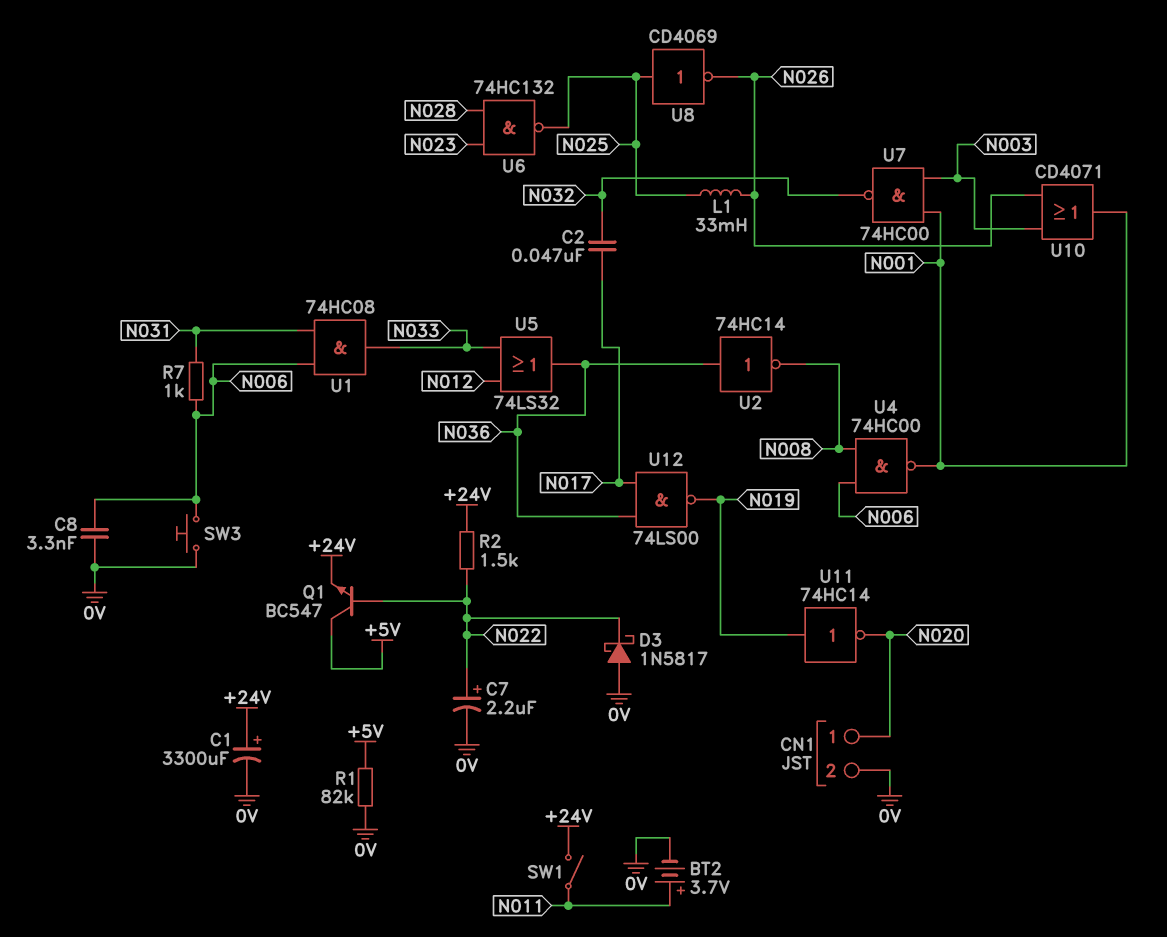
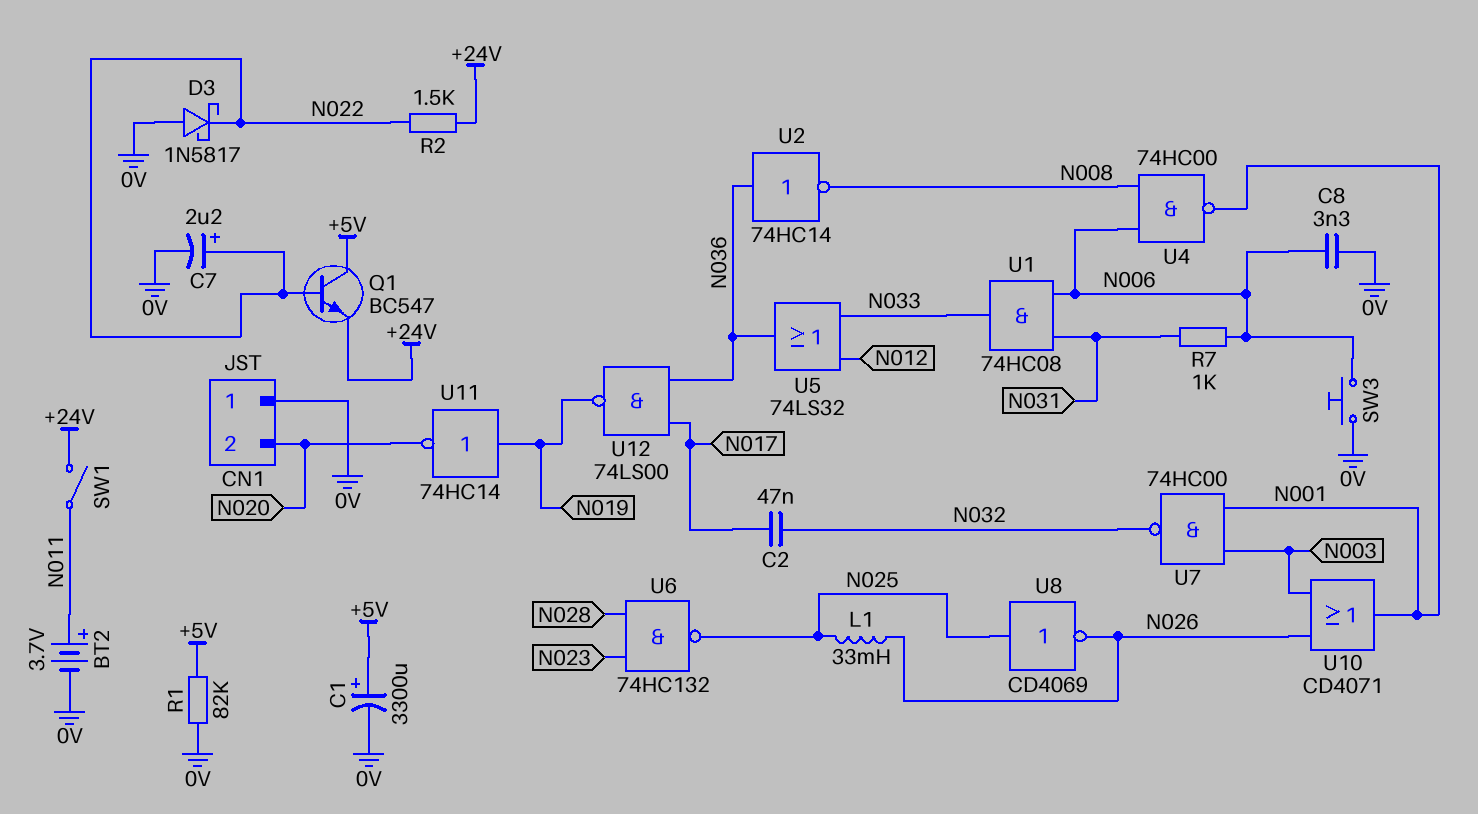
C1: 3300uF (plus +24V, minus 0V) -> 3300uF (plus +5V, minus 0V)
CN1 pin 1: N020 -> 0V
CN1 pin 2: 0V -> N020

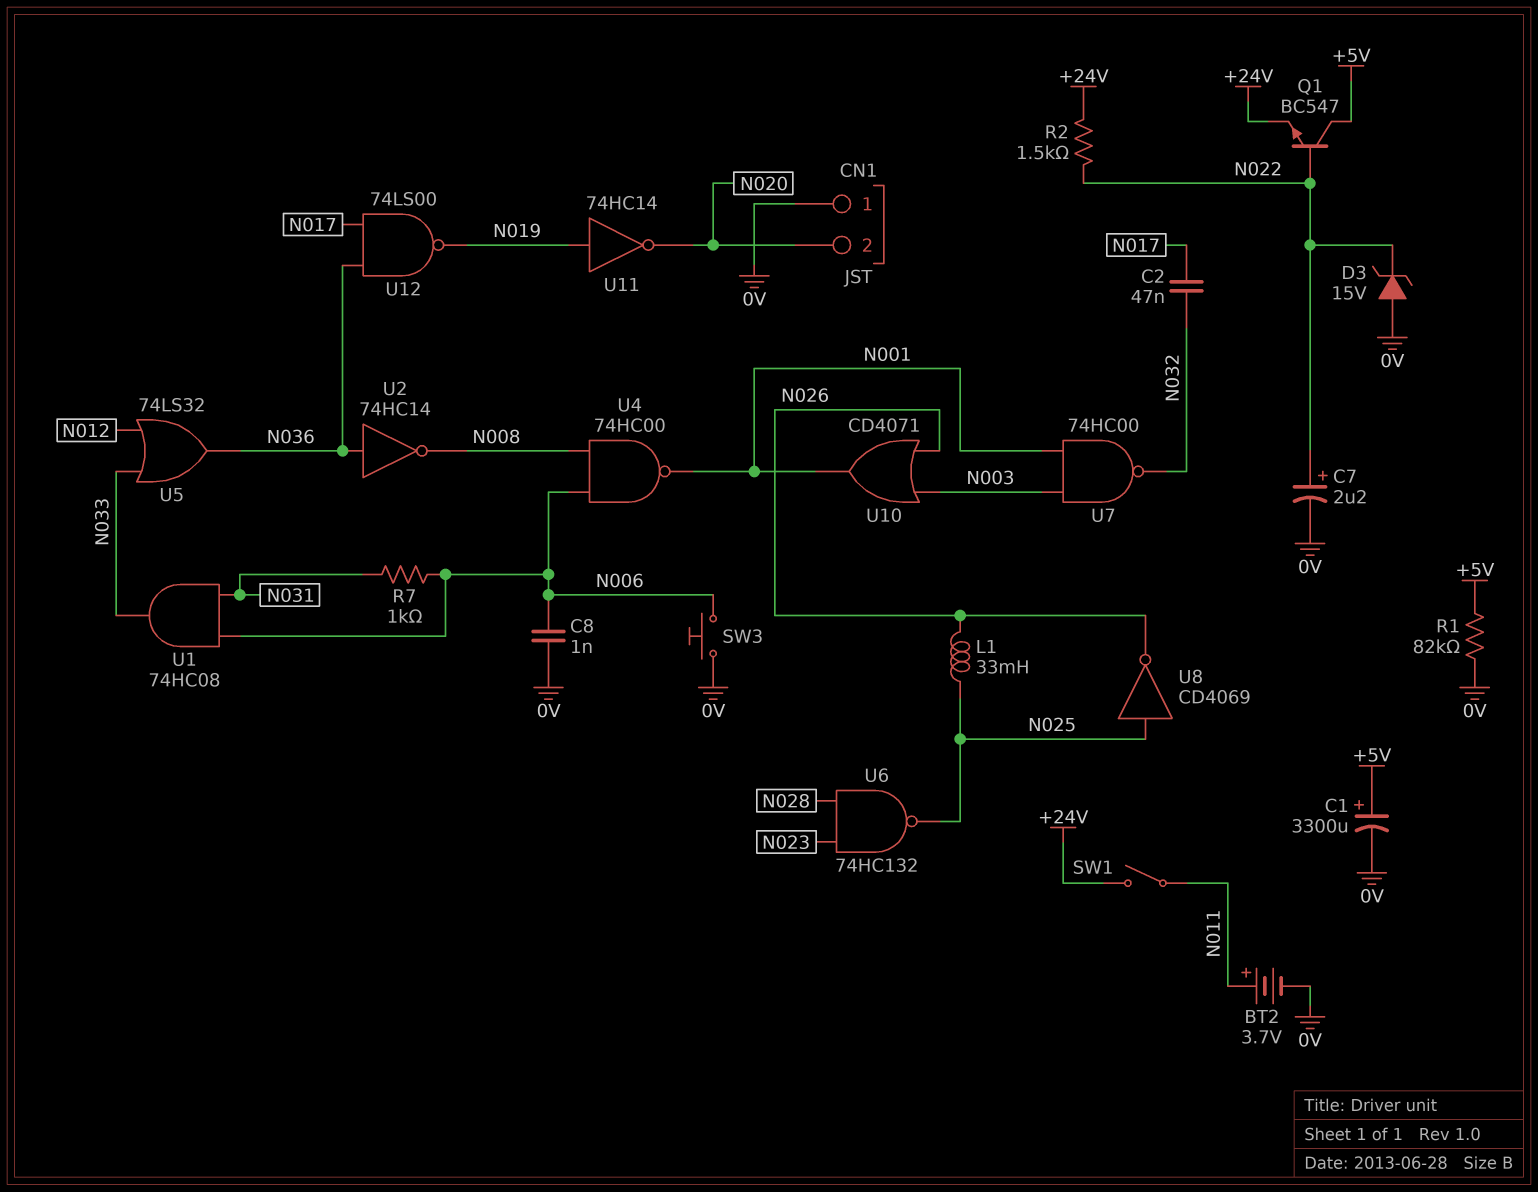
C8: 3.3nF (0V, N006) -> 1nF (0V, N006)
D3: schottky 1N5817 (A 0V, K N022) -> zener 15V (A 0V, K N022)

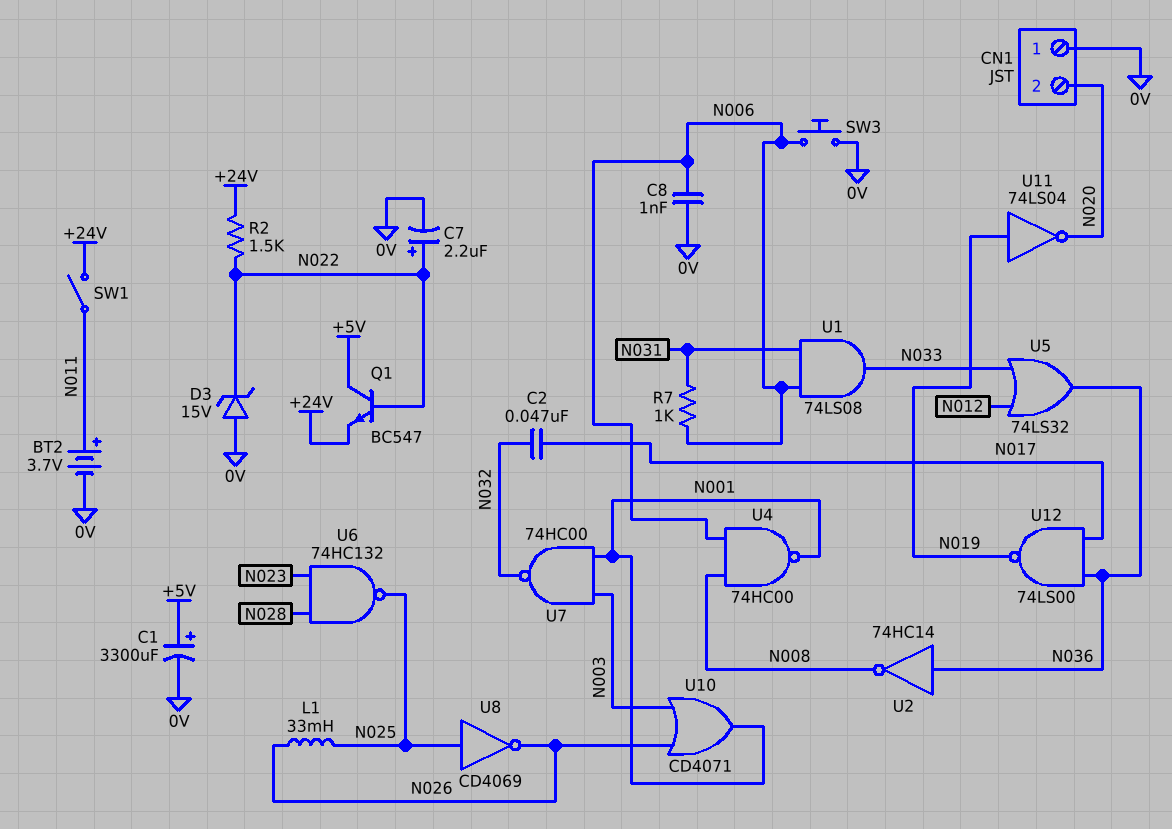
R1: 82k (+5V, 0V) -> none
U1: AND 74HC08 (in N006, in N031, out N033) -> AND 74LS08 (in N006, in N031, out N033)
U11: NOT 74HC14 (in N019, out N020) -> NOT 74LS04 (in N019, out N020)

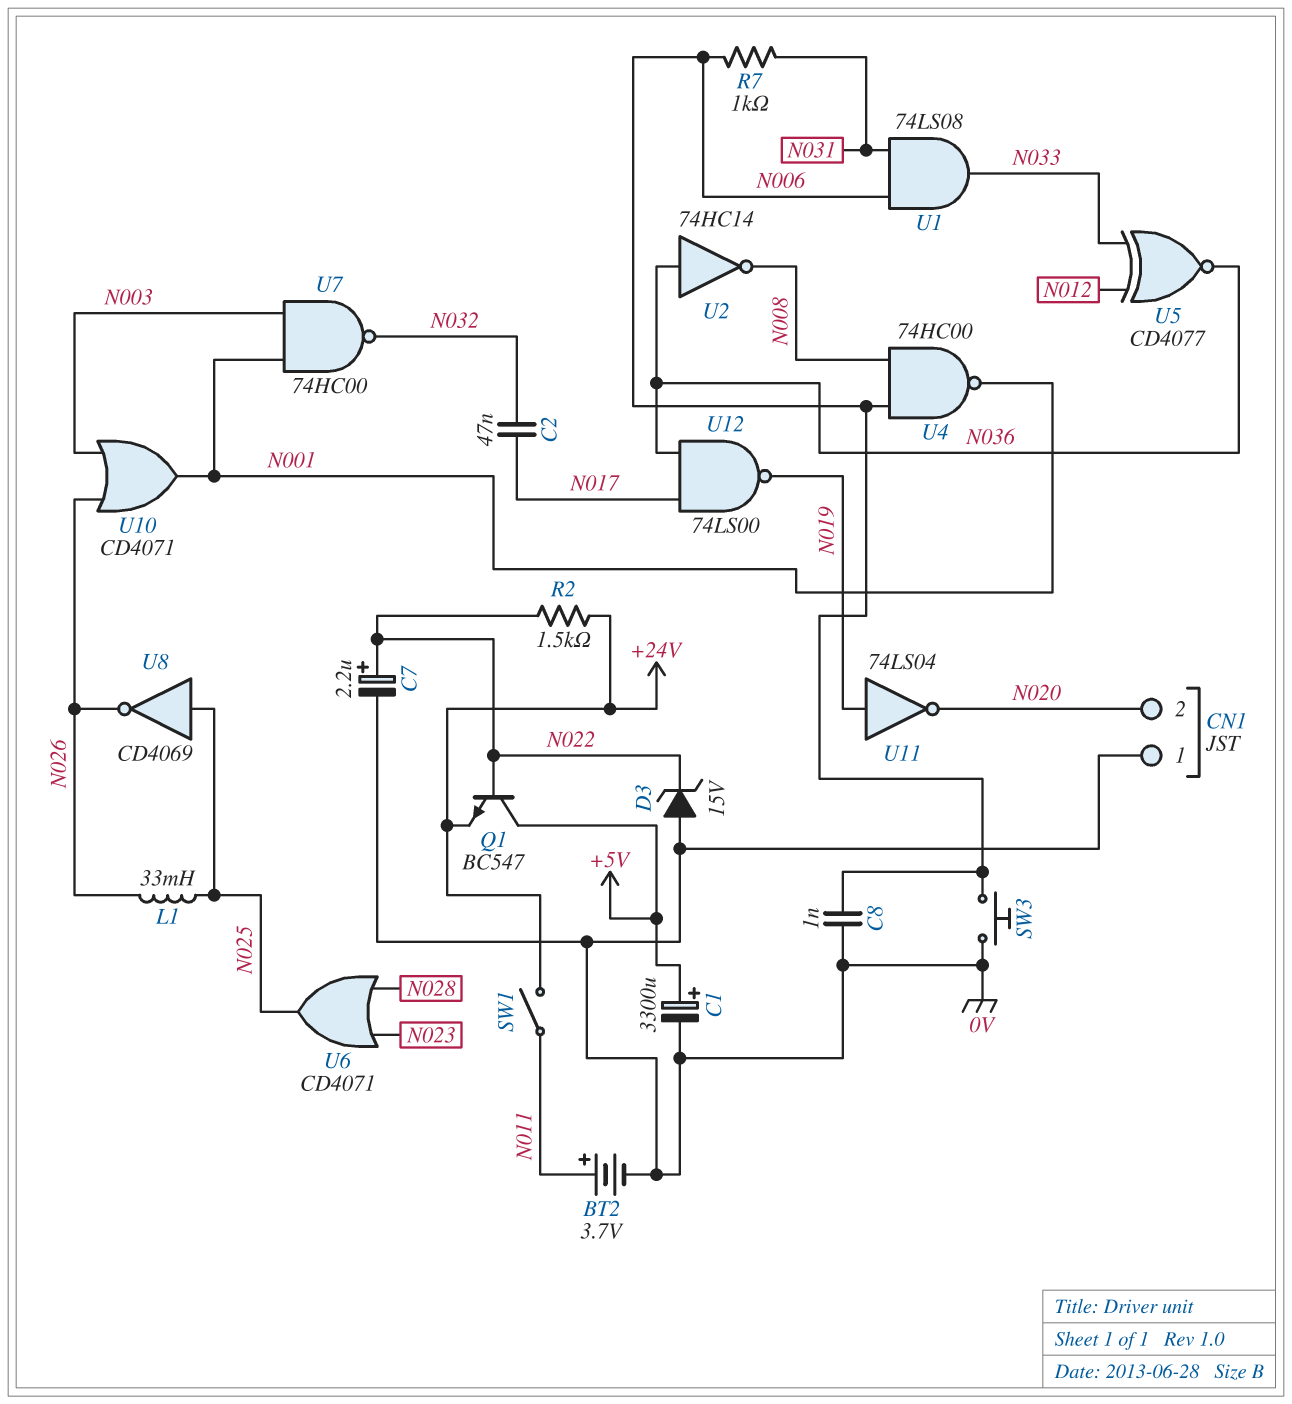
U5: OR 74LS32 (in N012, in N033, out N036) -> XNOR CD4077 (in N012, in N033, out N036)
U6: NAND 74HC132 (in N023, in N028, out N025) -> OR CD4071 (in N023, in N028, out N025)

